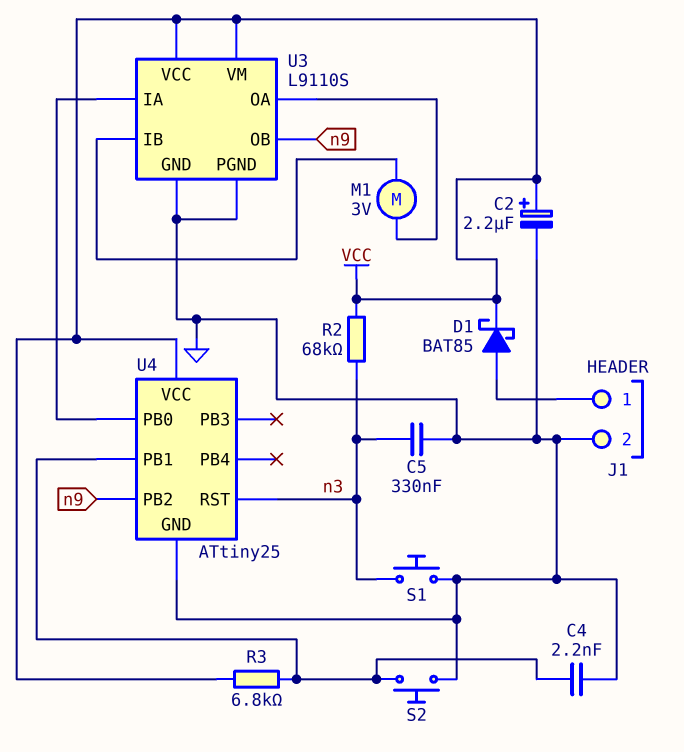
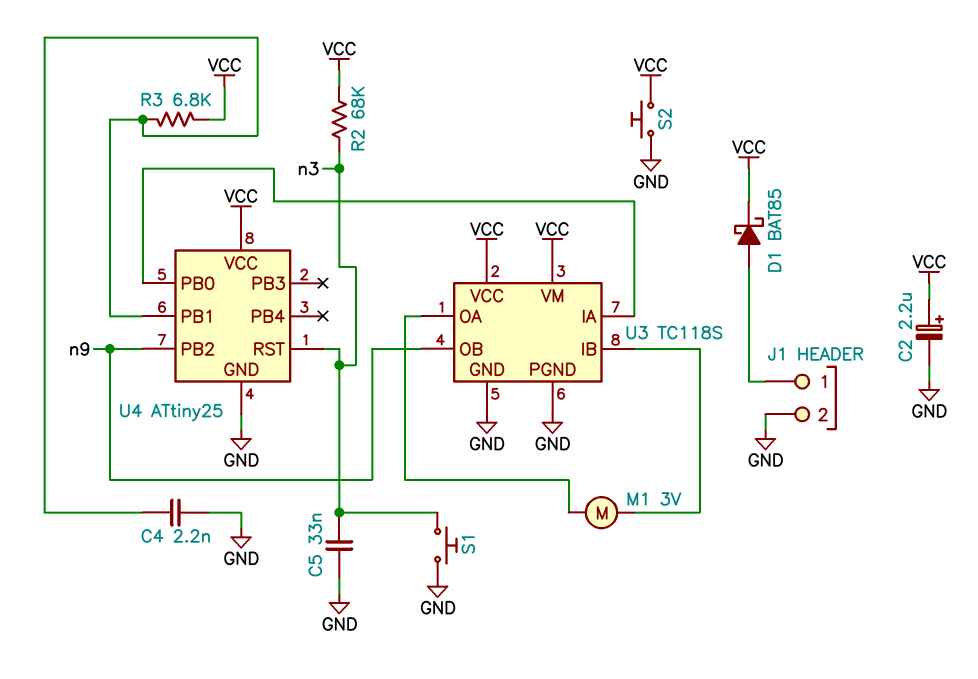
C5: 330nF (GND, n3) -> 33nF (GND, n3)
S2: button (GND, U4/PB1) -> button (GND, VCC)
U3: L9110S -> TC118S

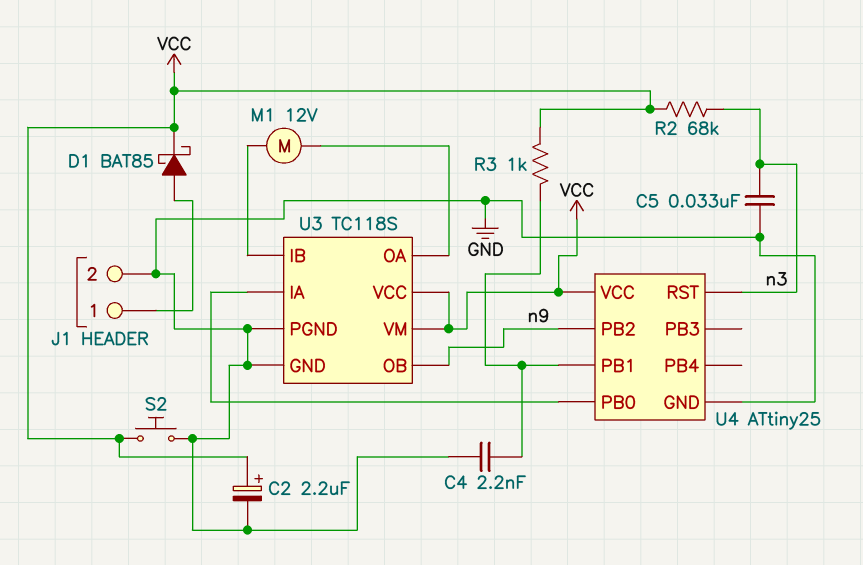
M1: motor 3V (U3/IB, U3/OA) -> motor 12V (U3/IB, U3/OA)
R3: 6.8k (U4/PB1, VCC) -> 1k (U4/PB1, VCC)
S1: button (GND, n3) -> none

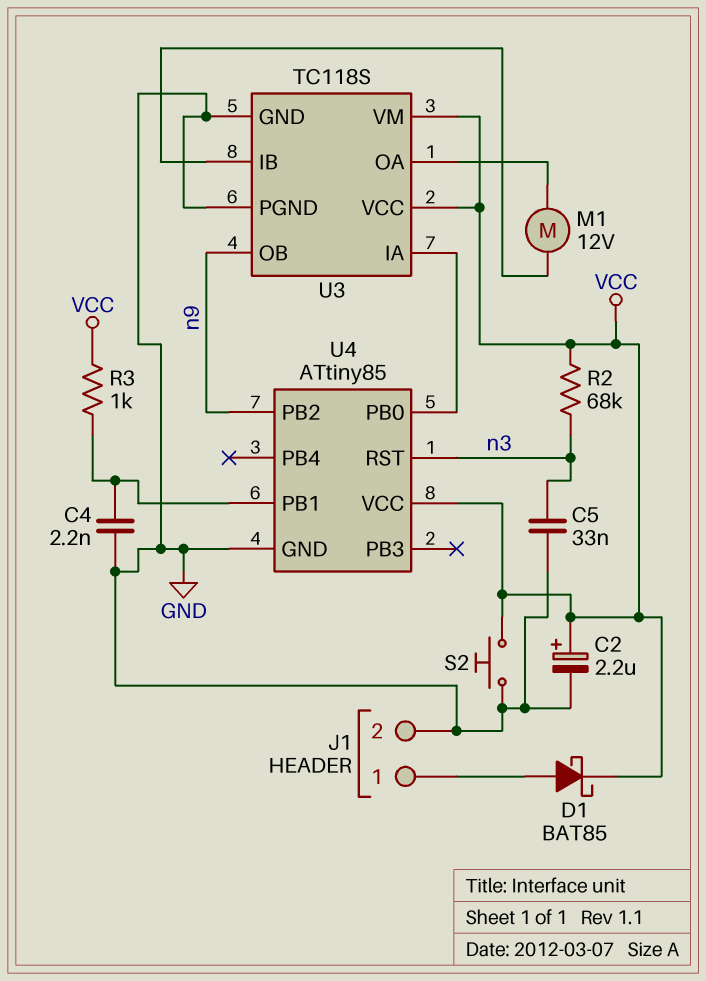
U4: ATtiny25 -> ATtiny85

